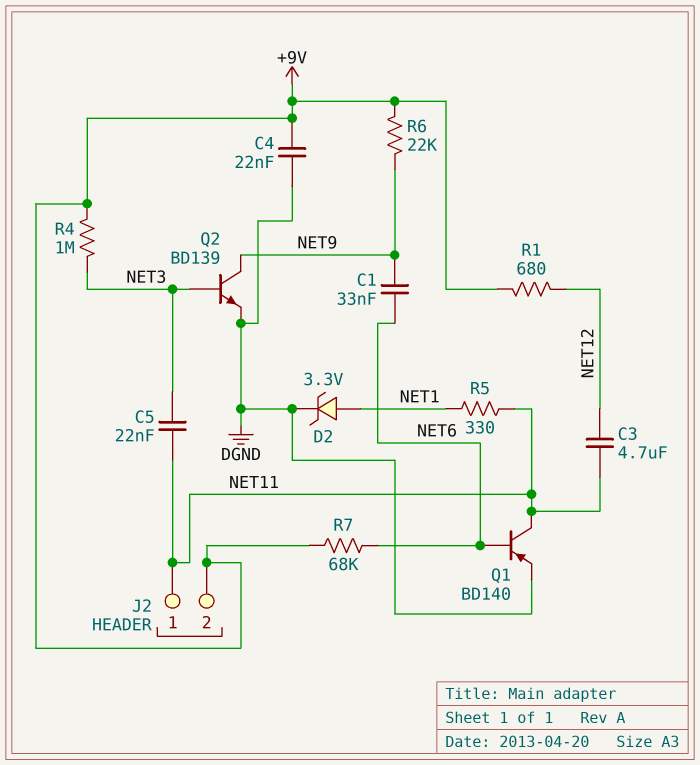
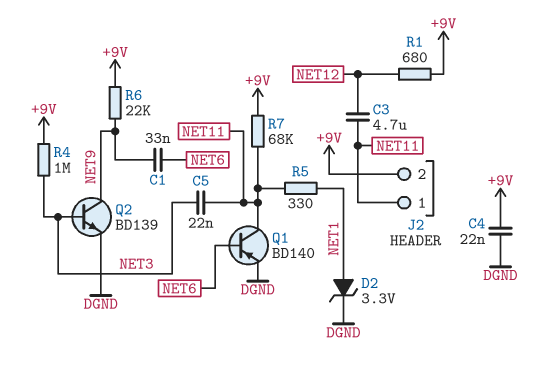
R7: 68k (+9V, NET6) -> 68k (+9V, NET11)

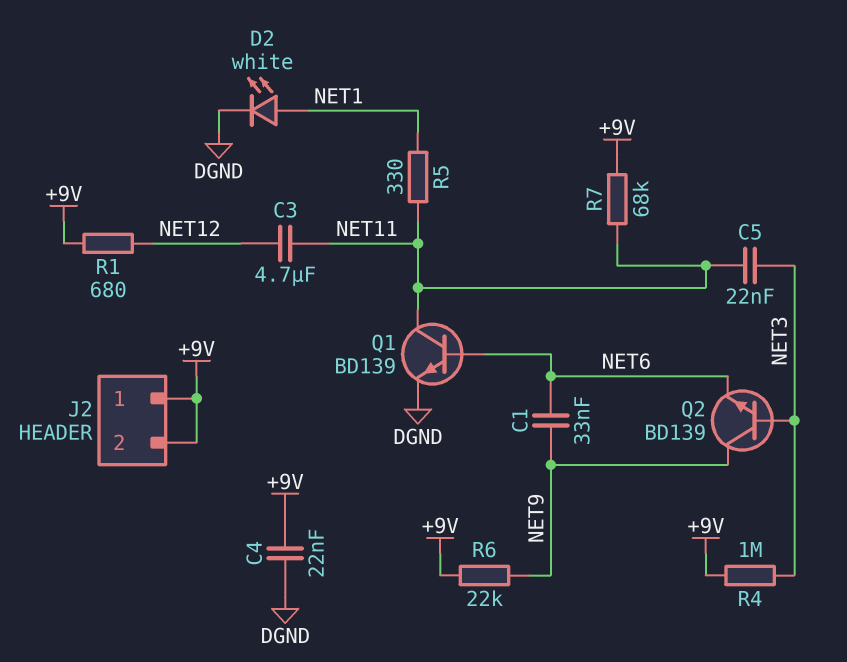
D2: zener 3.3V (A NET1, K DGND) -> LED white (A NET1, K DGND)
J2 pin 1: NET11 -> +9V
Q1: PNP BD140 (B NET6, C NET11, E DGND) -> NPN BD139 (B NET6, C NET11, E DGND)
Q2: NPN BD139 (B NET3, C NET9, E DGND) -> NPN BD139 (B NET3, C NET9, E NET6)

